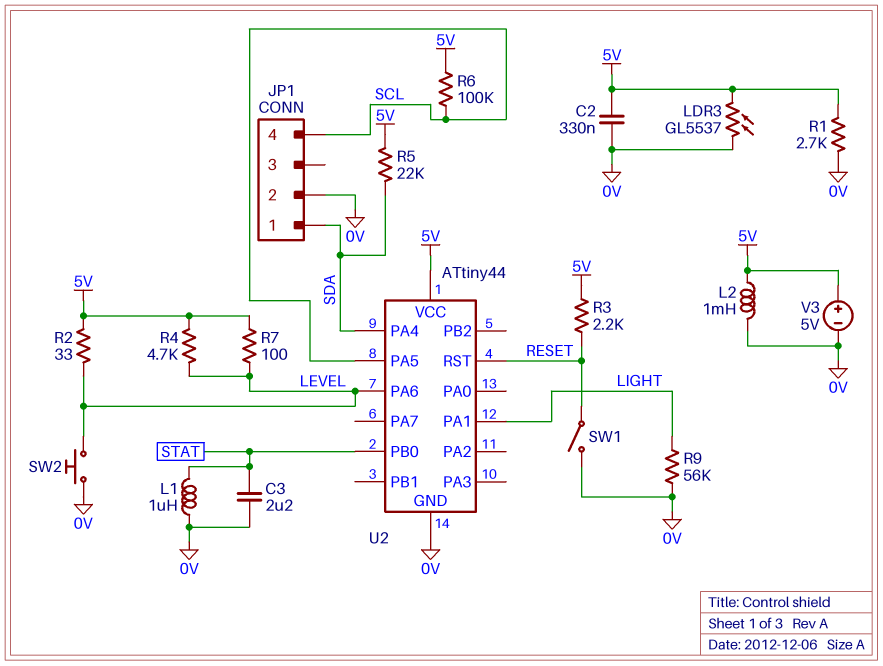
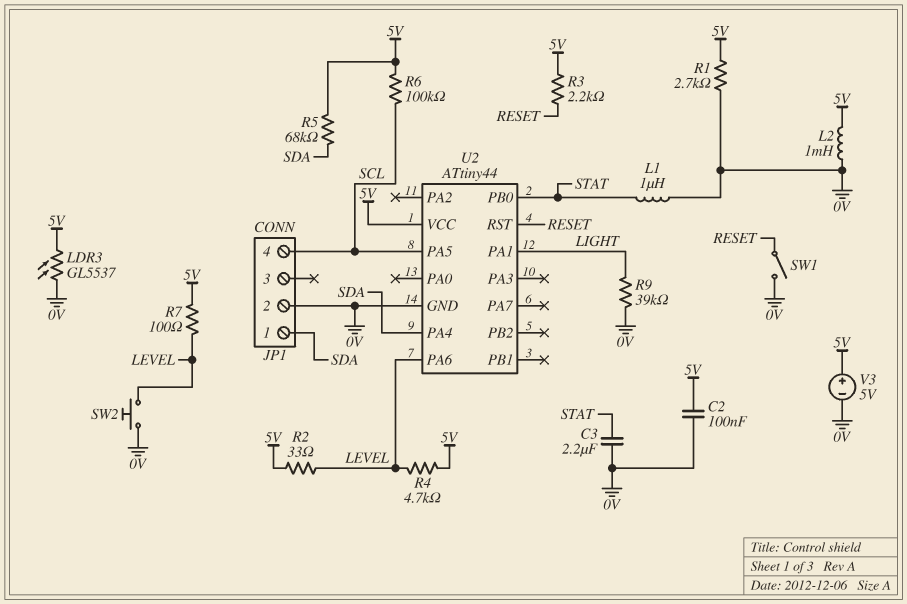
C2: 330nF (0V, 5V) -> 100nF (0V, 5V)
R5: 22k (5V, SDA) -> 68k (5V, SDA)
R9: 56k (0V, LIGHT) -> 39k (0V, LIGHT)

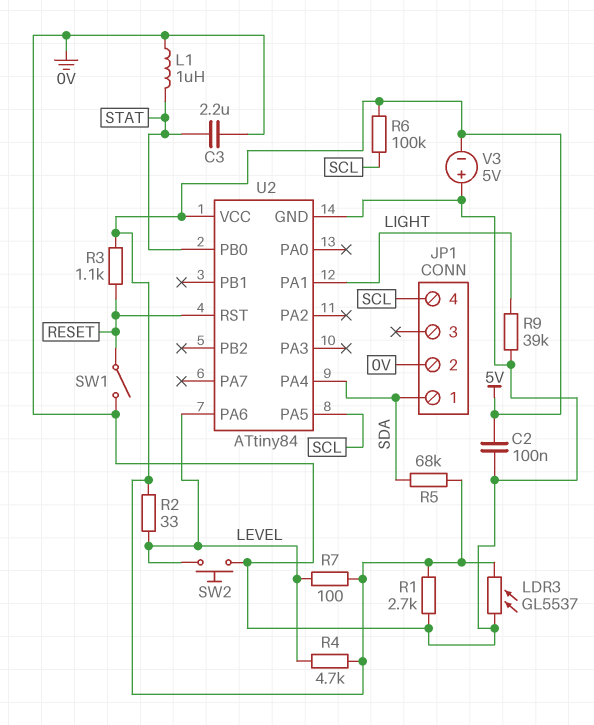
L2: 1mH (0V, 5V) -> none
R3: 2.2k (5V, RESET) -> 1.1k (5V, RESET)
U2: ATtiny44 -> ATtiny84
V3: 5V (plus 5V, minus 0V) -> 5V (plus 0V, minus 5V)

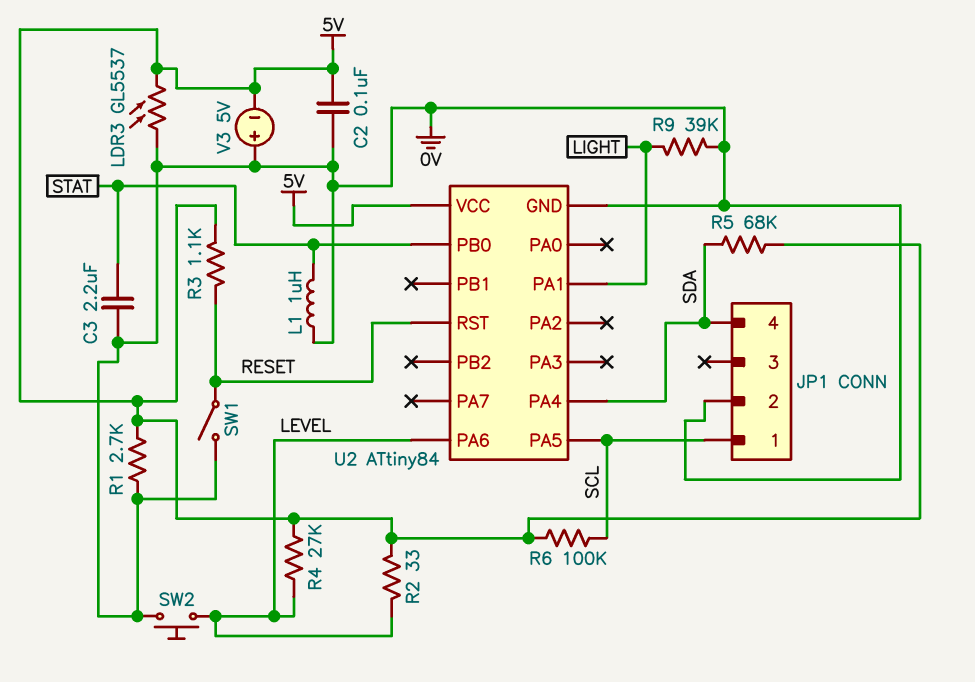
JP1 pin 1: SDA -> SCL
JP1 pin 4: SCL -> SDA
R4: 4.7k (5V, LEVEL) -> 27k (5V, LEVEL)
R7: 100 (5V, LEVEL) -> none

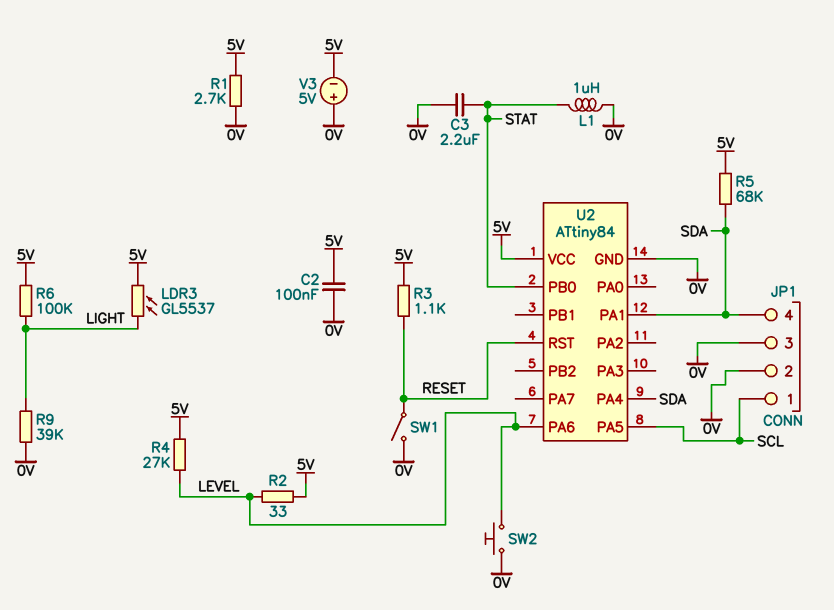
JP1 pin 3: none -> 0V
LDR3: GL5537 (0V, 5V) -> GL5537 (5V, LIGHT)
R6: 100k (5V, SCL) -> 100k (5V, LIGHT)
U2 pin PA1: LIGHT -> SDA

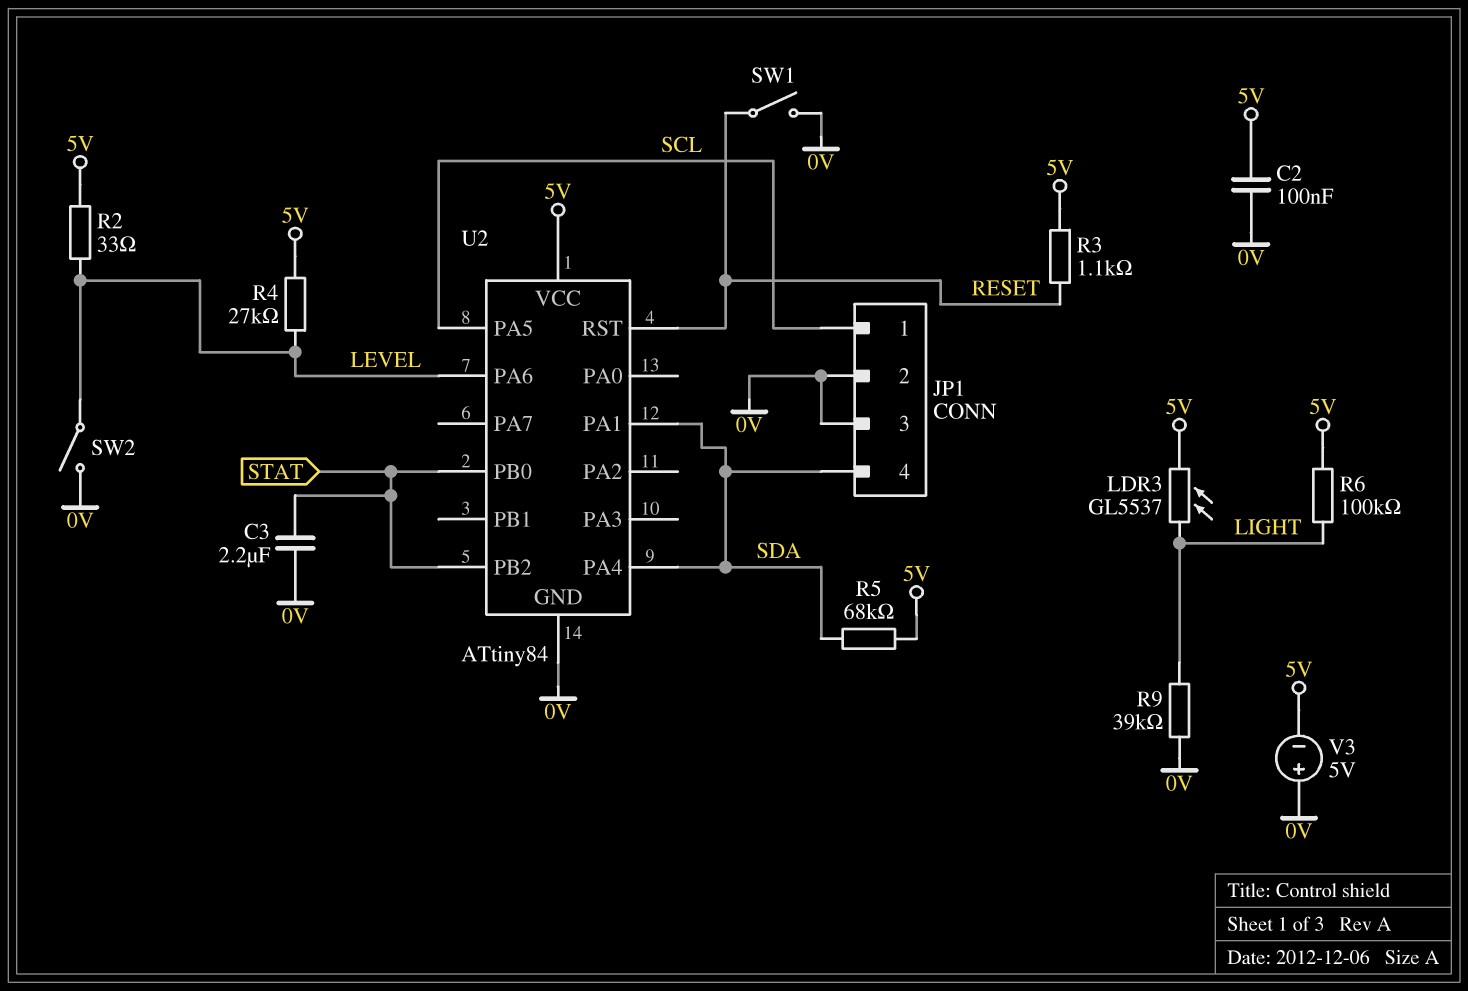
L1: 1uH (0V, STAT) -> none
R1: 2.7k (0V, 5V) -> none
SW2: button (0V, LEVEL) -> switch (0V, LEVEL)
U2 pin PB2: none -> STAT

